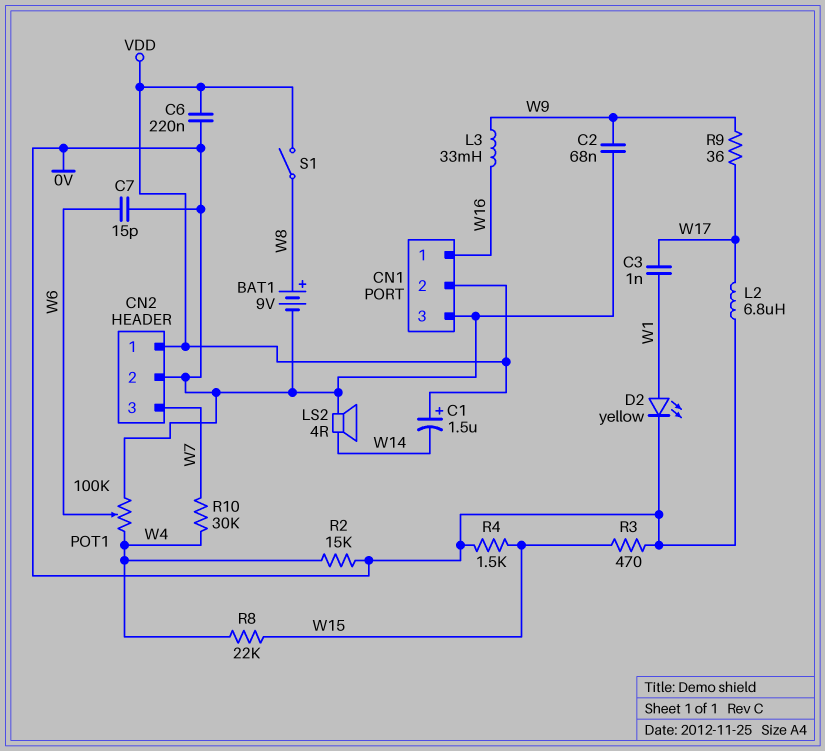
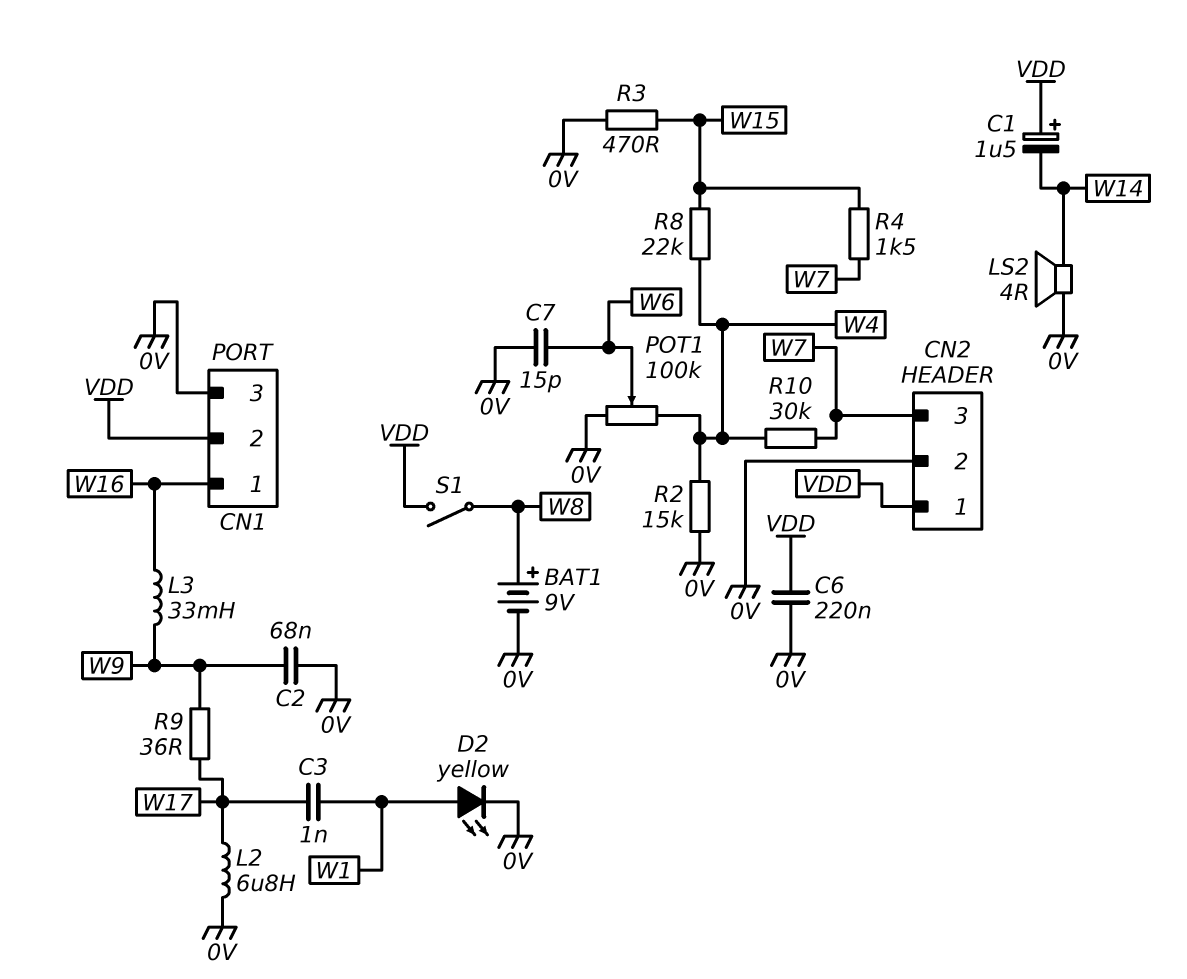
R4: 1.5k (0V, W15) -> 1.5k (W7, W15)

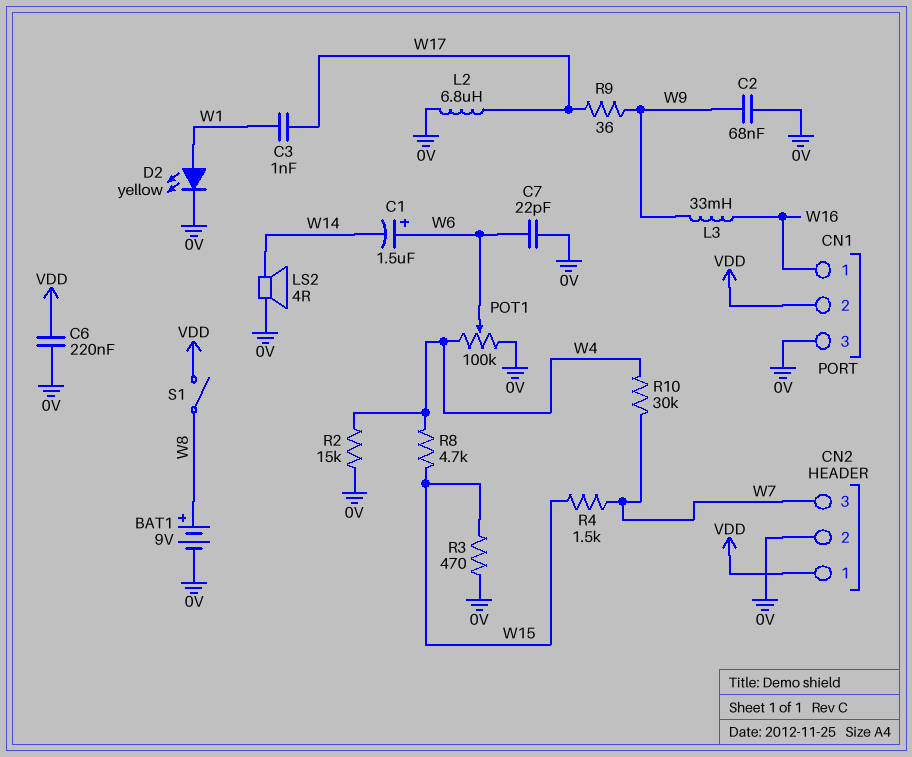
C1: 1.5uF (plus VDD, minus W14) -> 1.5uF (plus W6, minus W14)
C7: 15pF (0V, W6) -> 22pF (0V, W6)
R8: 22k (W4, W15) -> 4.7k (W4, W15)

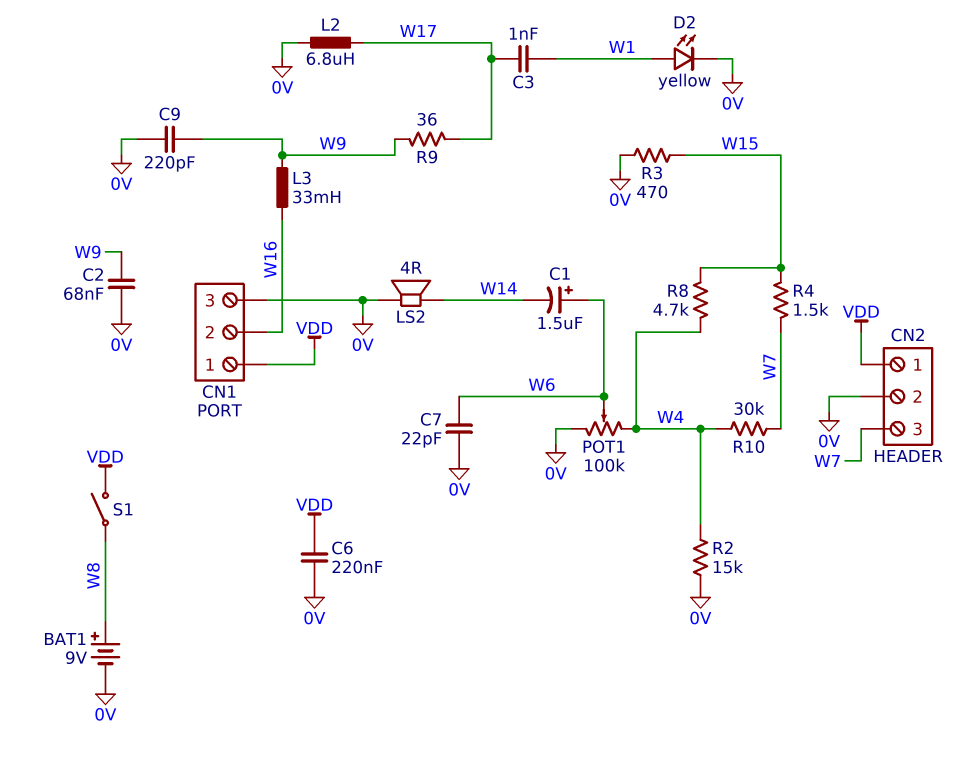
C9: none -> 220pF (0V, W9)
CN1 pin 1: W16 -> VDD
CN1 pin 2: VDD -> W16

